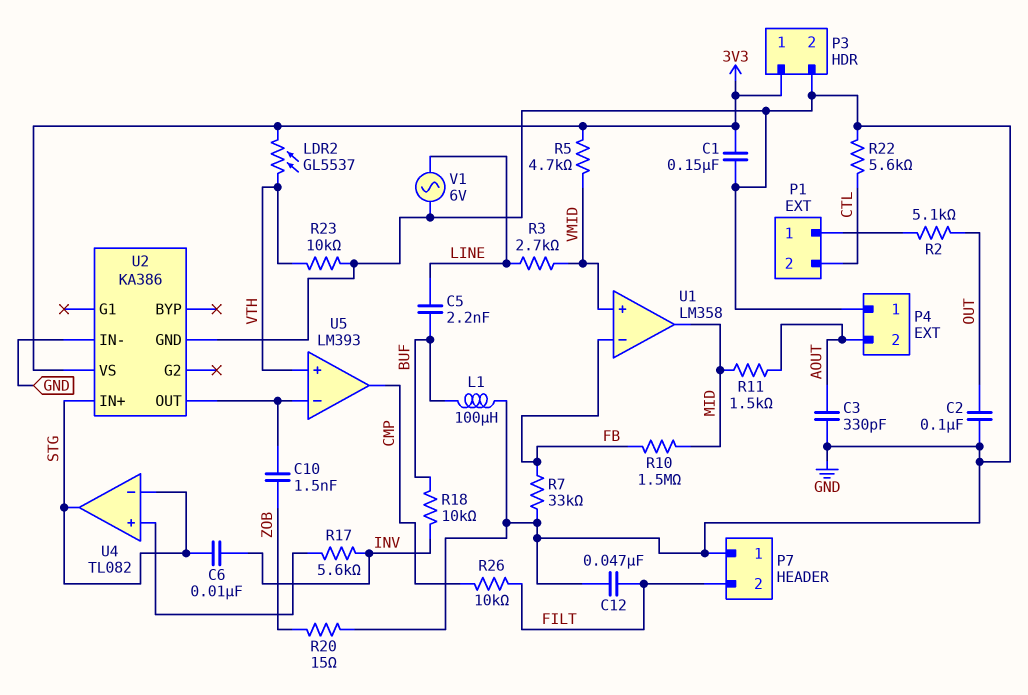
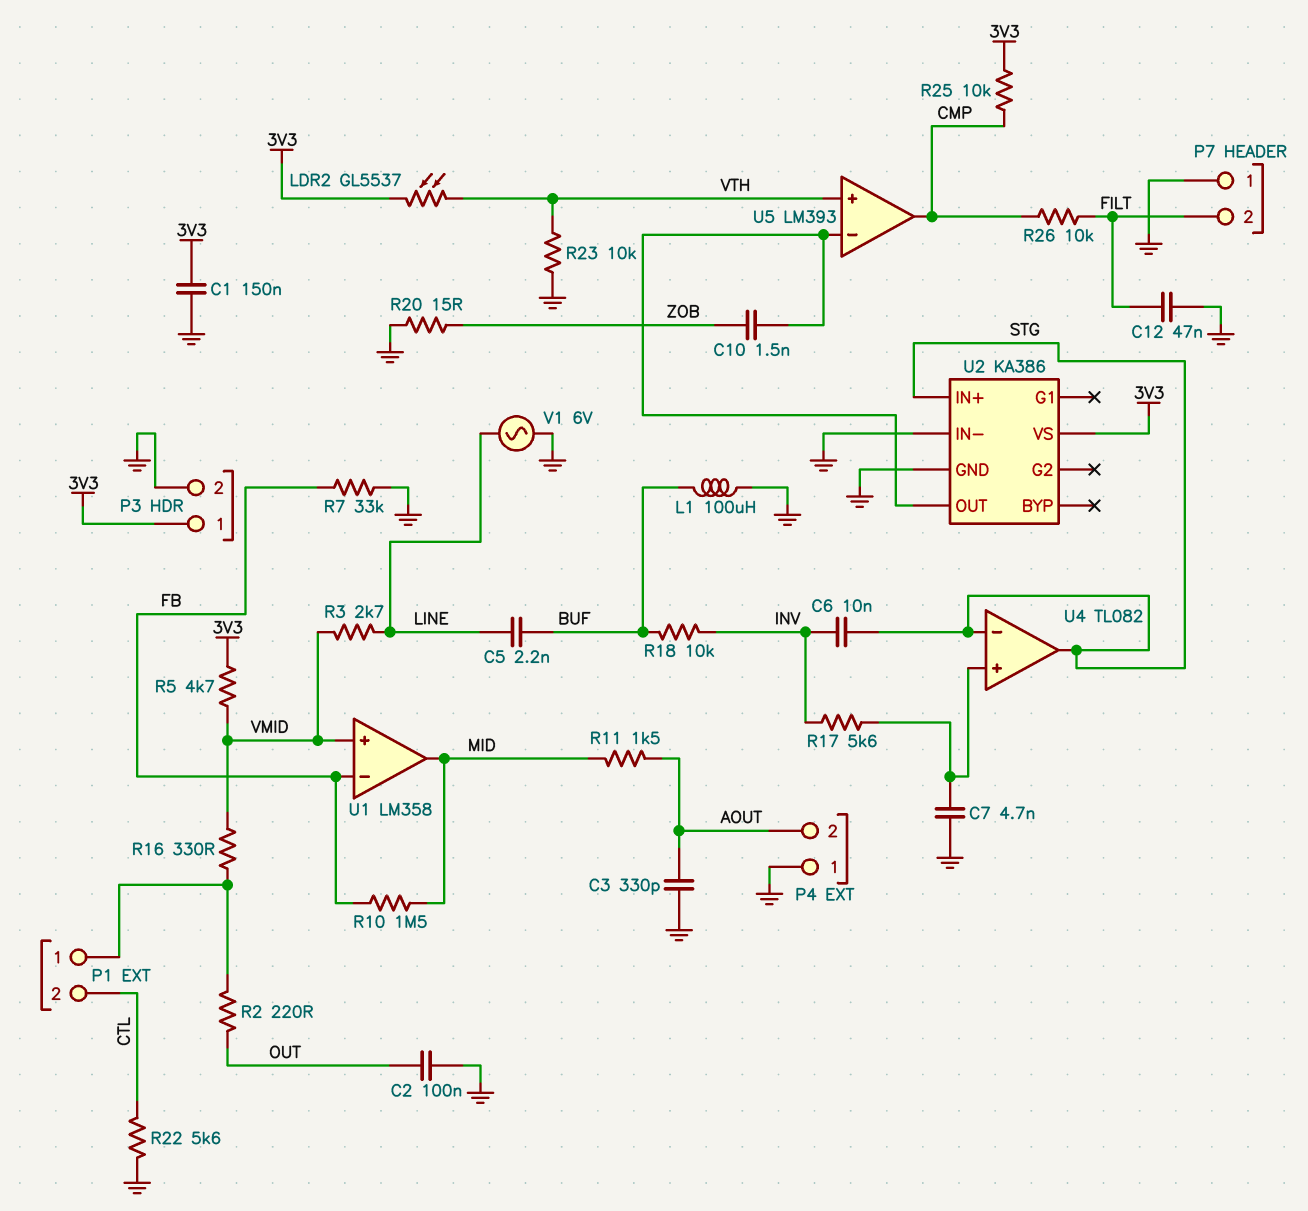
C7: none -> 4.7nF (GND, U4/in+)
R2: 5.1k (OUT, P1/1) -> 220 (OUT, P1/1)
R16: none -> 330 (P1/1, VMID)
R25: none -> 10k (3V3, CMP)

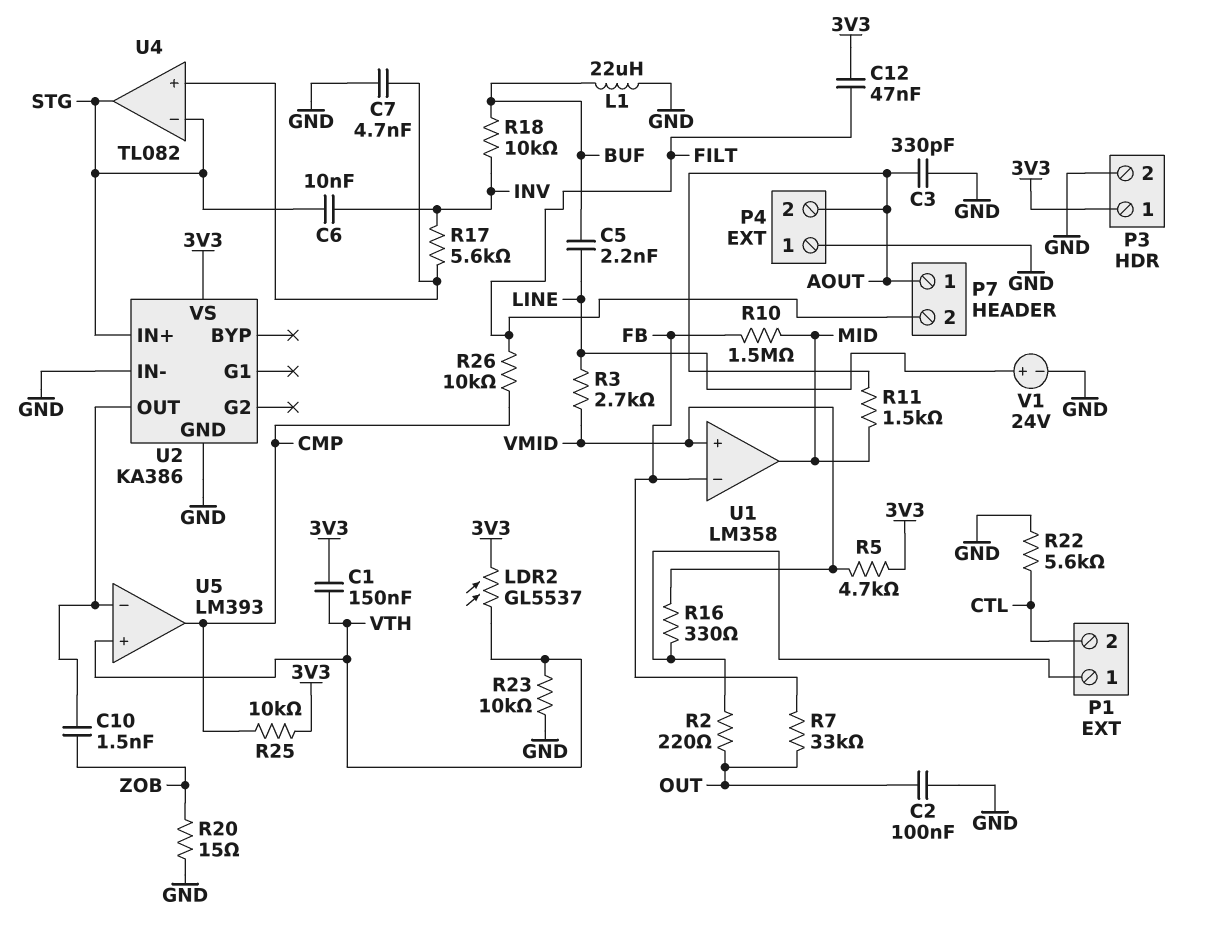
C1: 150nF (3V3, GND) -> 150nF (3V3, VTH)
C12: 47nF (FILT, GND) -> 47nF (3V3, FILT)
L1: 100uH (BUF, GND) -> 22uH (BUF, GND)
P7 pin 1: GND -> AOUT
R7: 33k (FB, GND) -> 33k (FB, OUT)
V1: AC 6V (GND, LINE) -> 24V (plus LINE, minus GND)

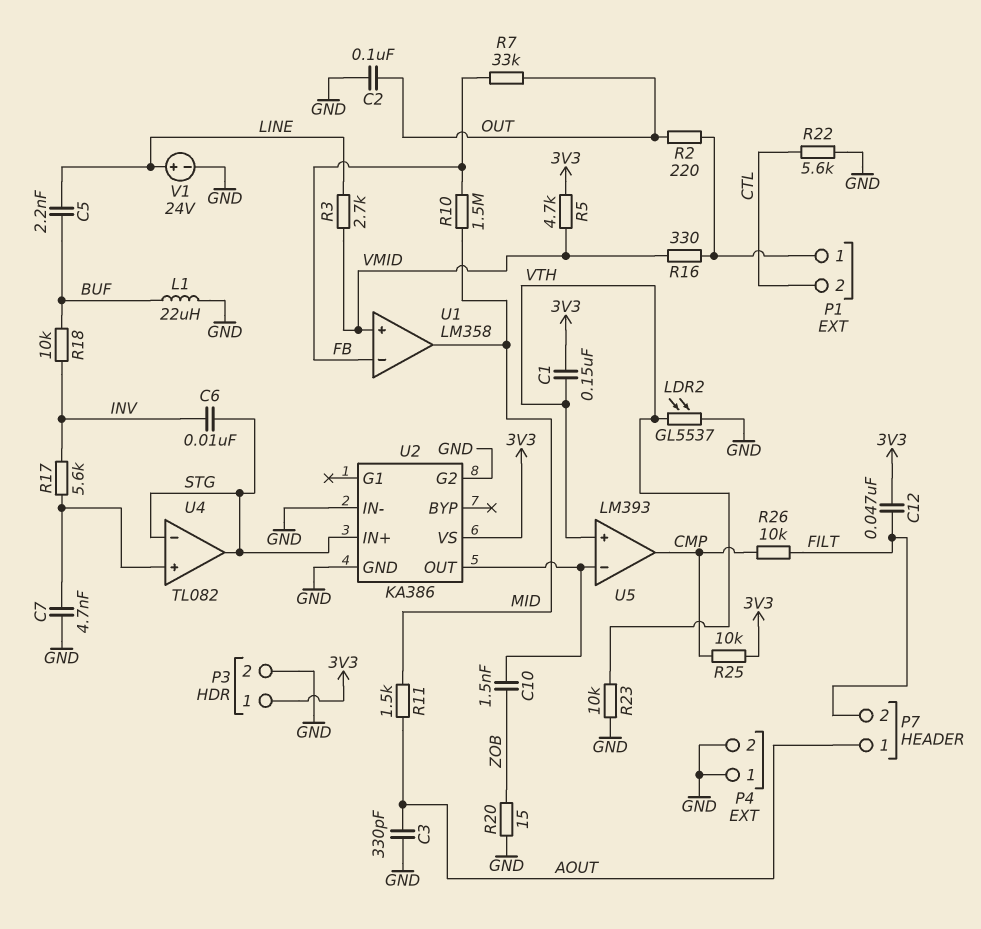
LDR2: GL5537 (3V3, VTH) -> GL5537 (GND, VTH)
P4 pin 2: AOUT -> GND
U2 pin G2: none -> GND

